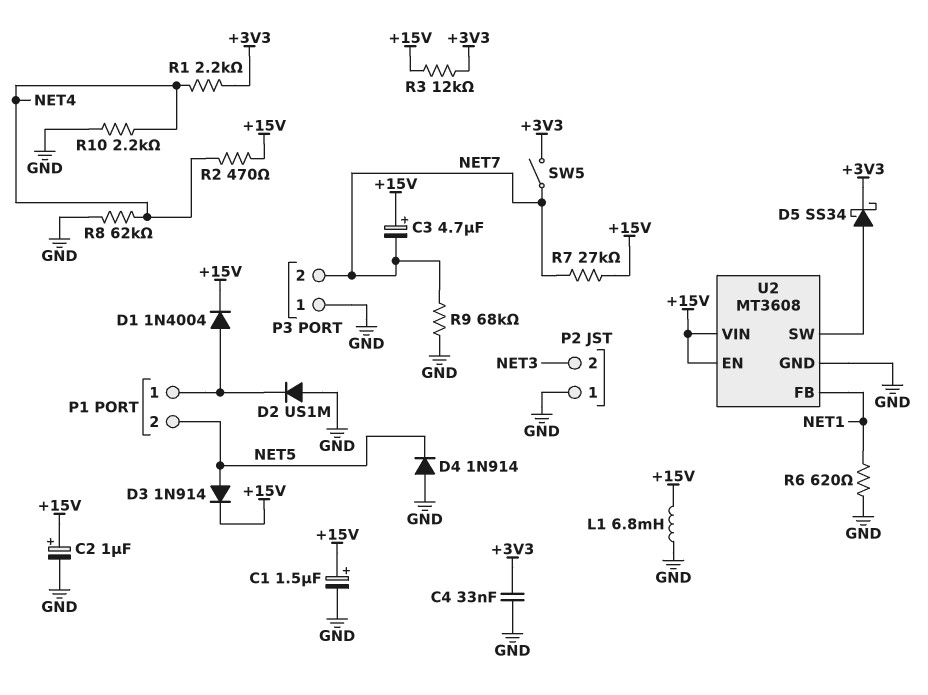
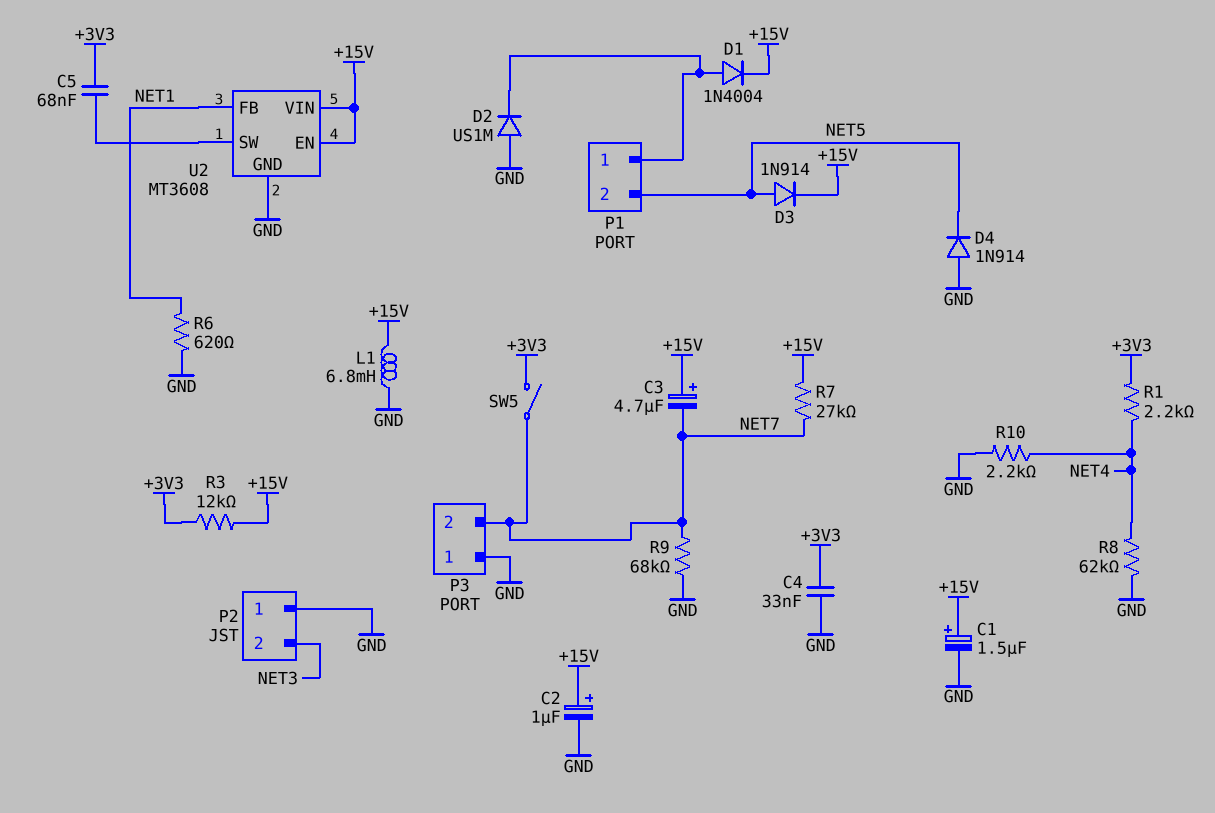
C5: none -> 68nF (+3V3, U2/SW)
D5: schottky SS34 (A U2/SW, K +3V3) -> none
R2: 470 (+15V, NET4) -> none

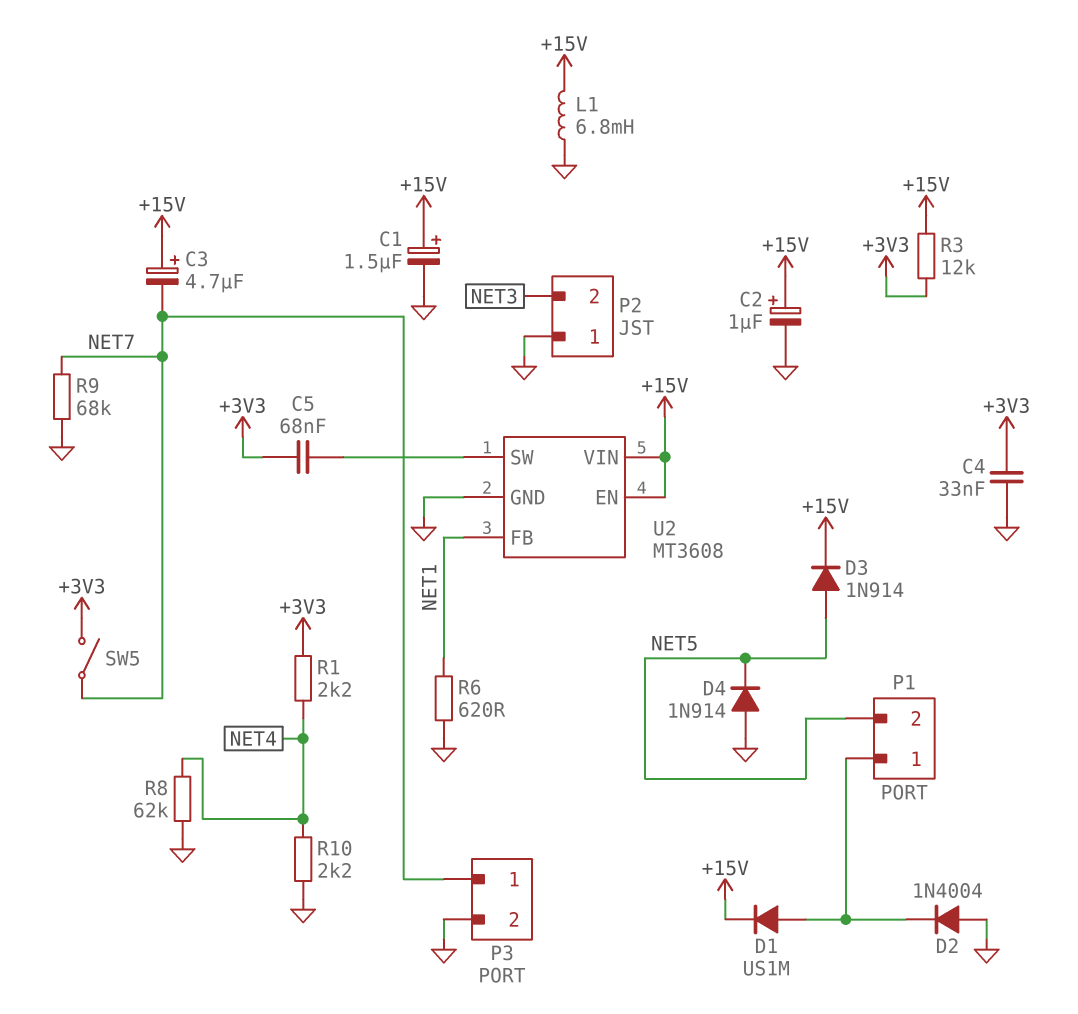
D1: diode 1N4004 (A P1/1, K +15V) -> diode US1M (A P1/1, K +15V)
D2: diode US1M (A GND, K P1/1) -> diode 1N4004 (A GND, K P1/1)
P3 pin 1: GND -> NET7
P3 pin 2: NET7 -> GND
R7: 27k (+15V, NET7) -> none

